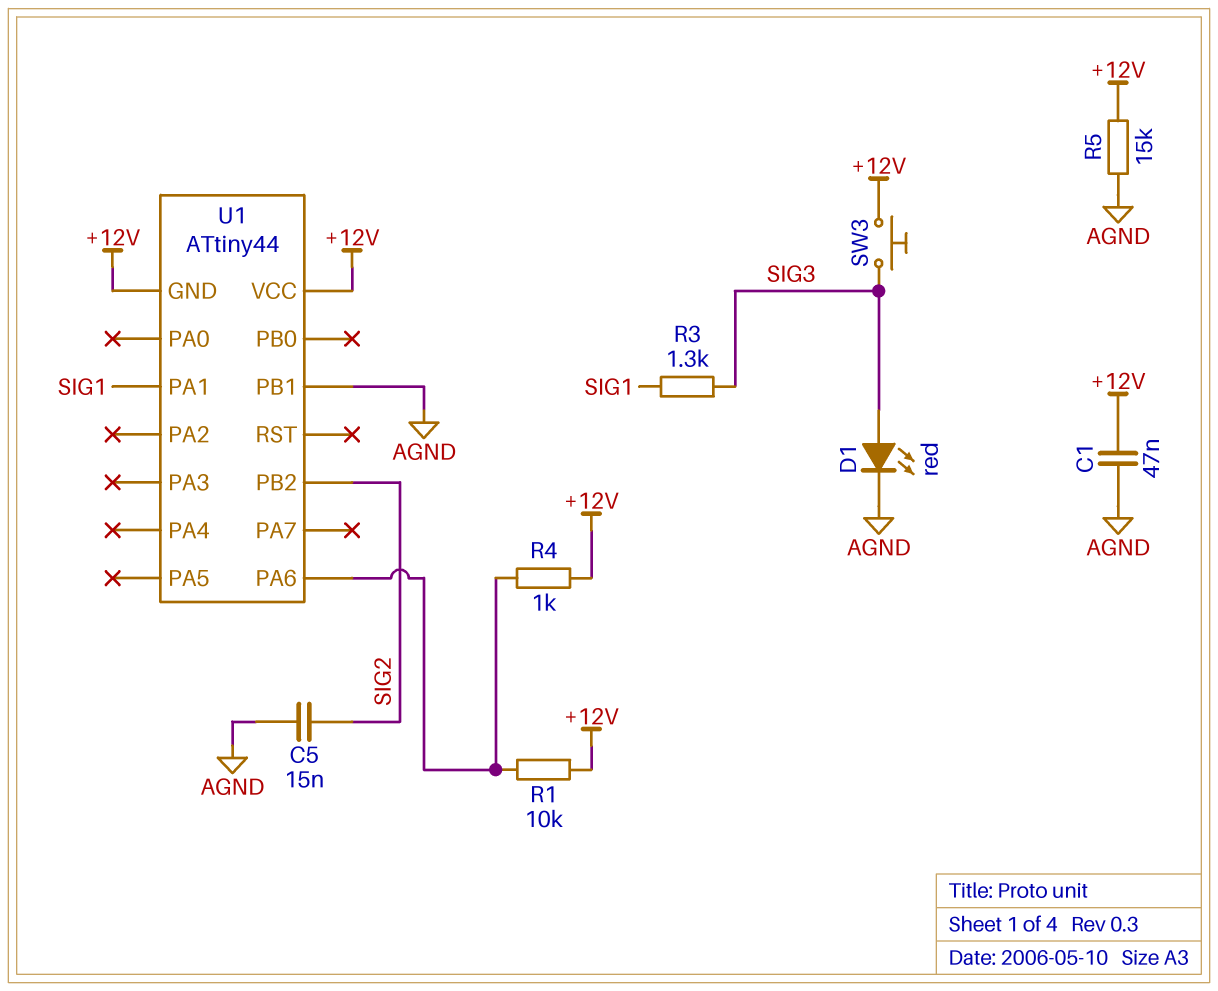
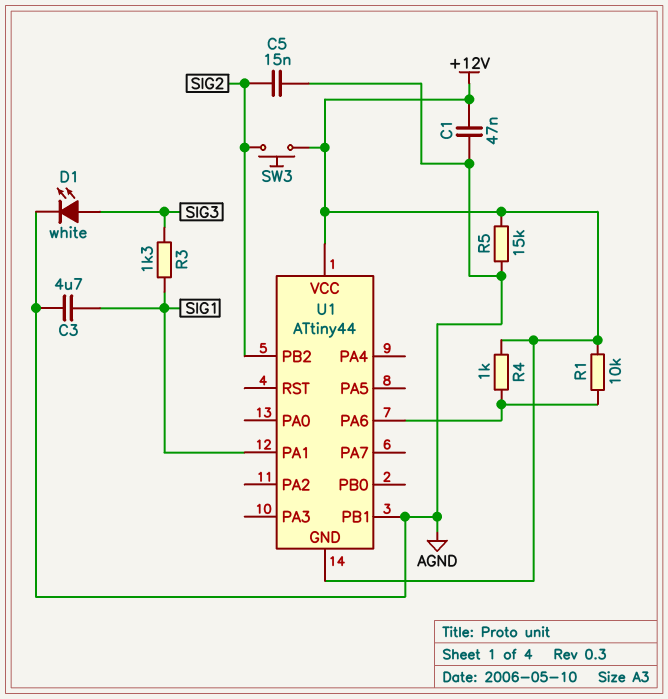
C3: none -> 4.7uF (AGND, SIG1)
D1: LED red (A SIG3, K AGND) -> LED white (A SIG3, K AGND)
SW3: button (+12V, SIG3) -> button (+12V, SIG2)

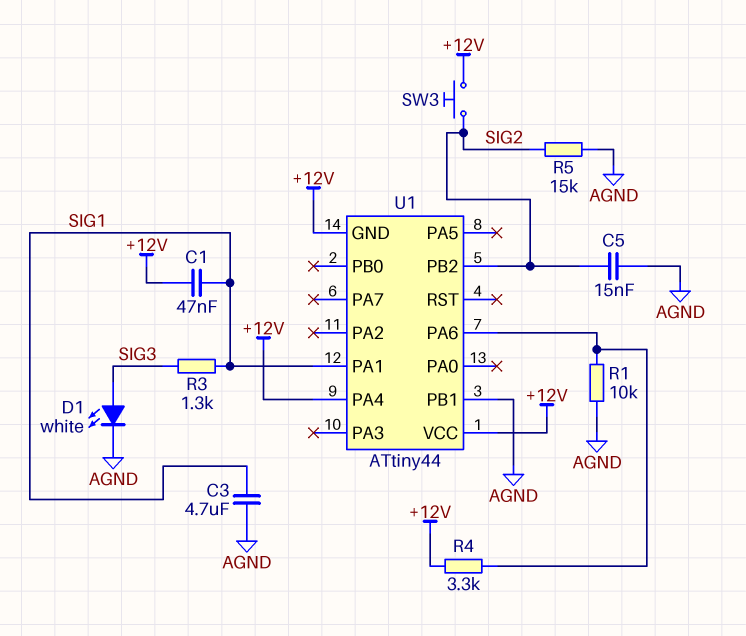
C1: 47nF (+12V, AGND) -> 47nF (+12V, SIG1)
R1: 10k (+12V, U1/PA6) -> 10k (AGND, U1/PA6)
R4: 1k (+12V, U1/PA6) -> 3.3k (+12V, U1/PA6)
R5: 15k (+12V, AGND) -> 15k (AGND, SIG2)
U1 pin PA4: none -> +12V

